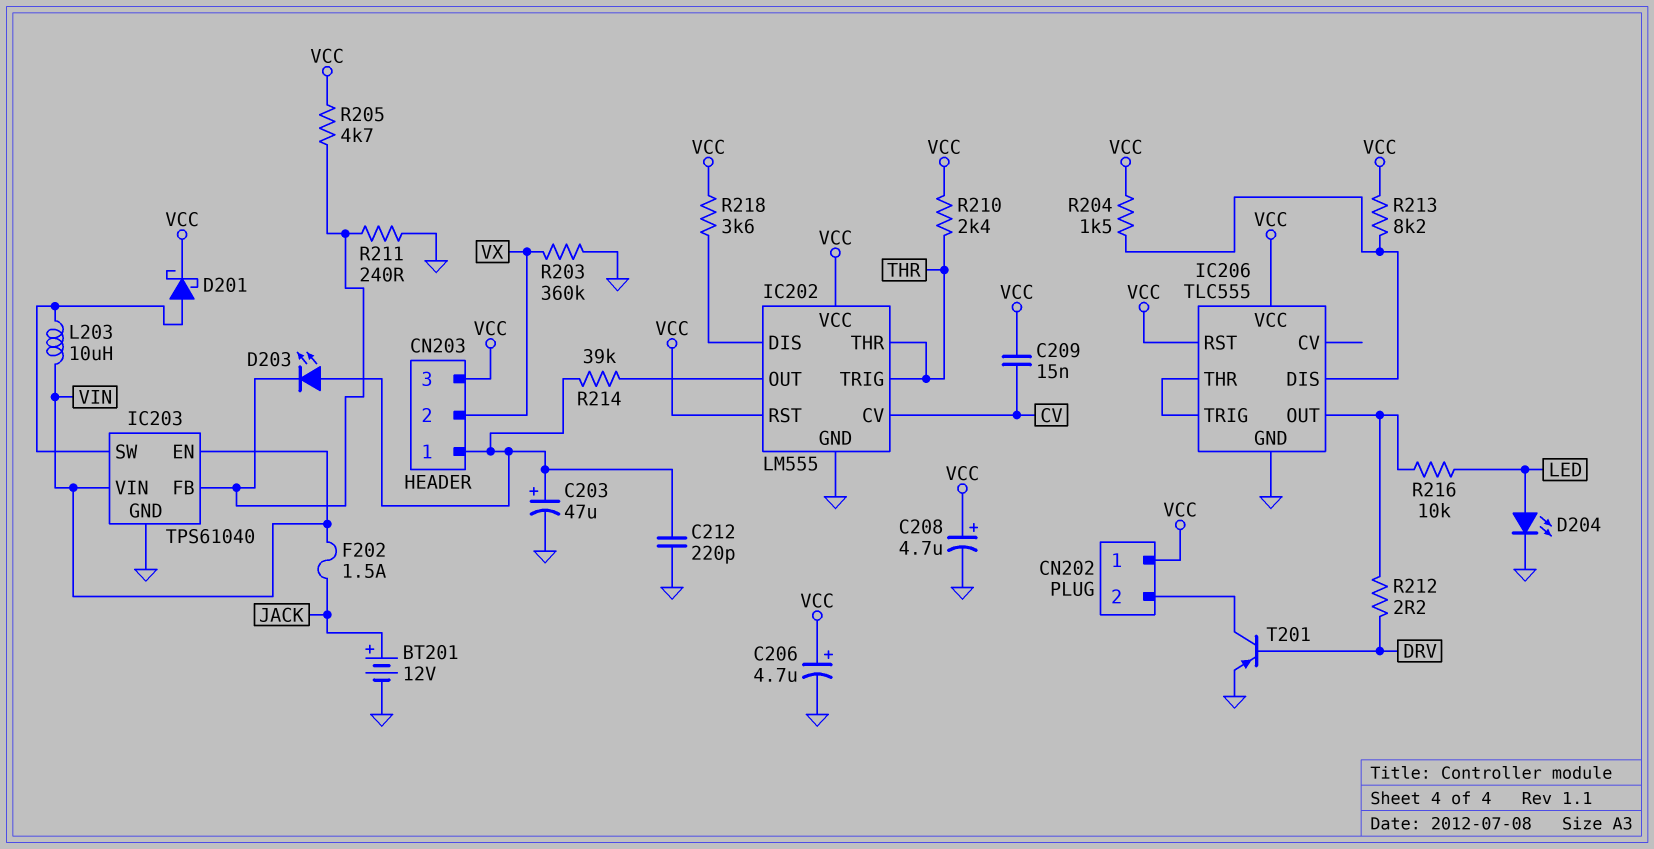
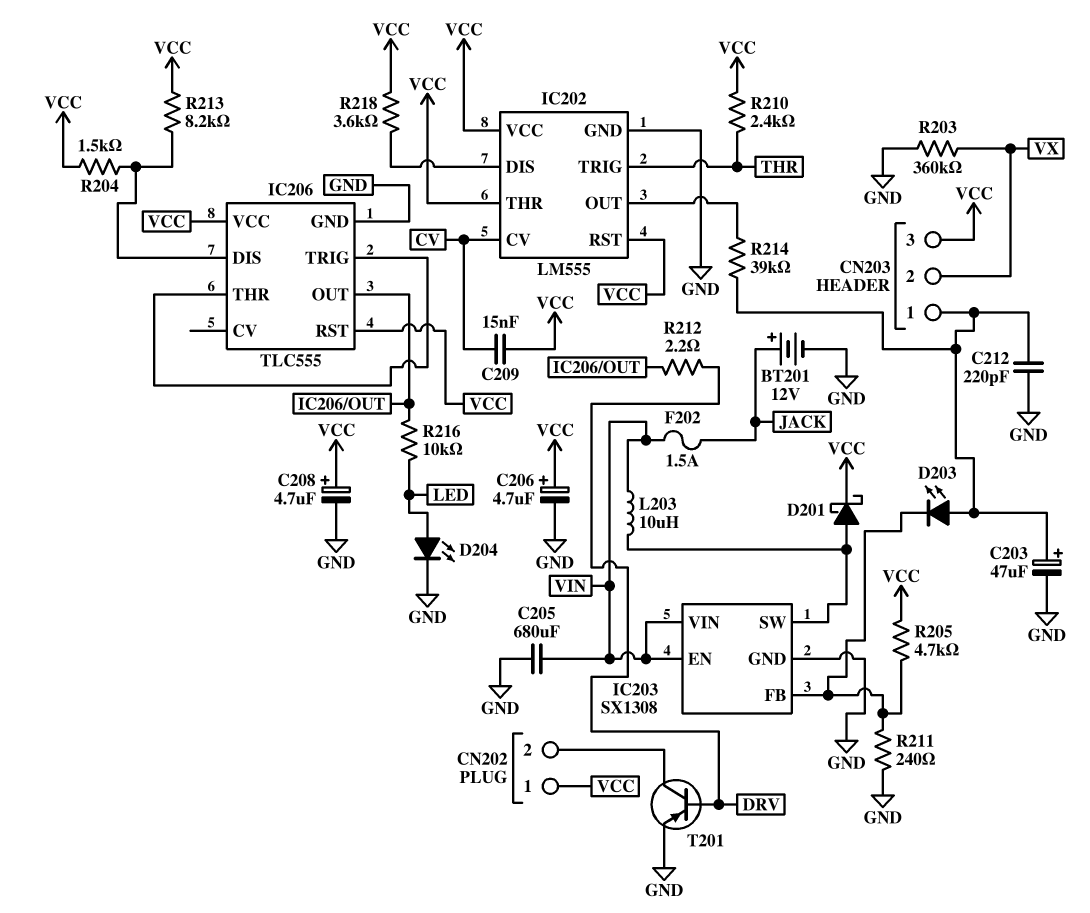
C205: none -> 680uF (GND, VIN)
IC202 pin THR: THR -> VCC
IC203: TPS61040 -> SX1308

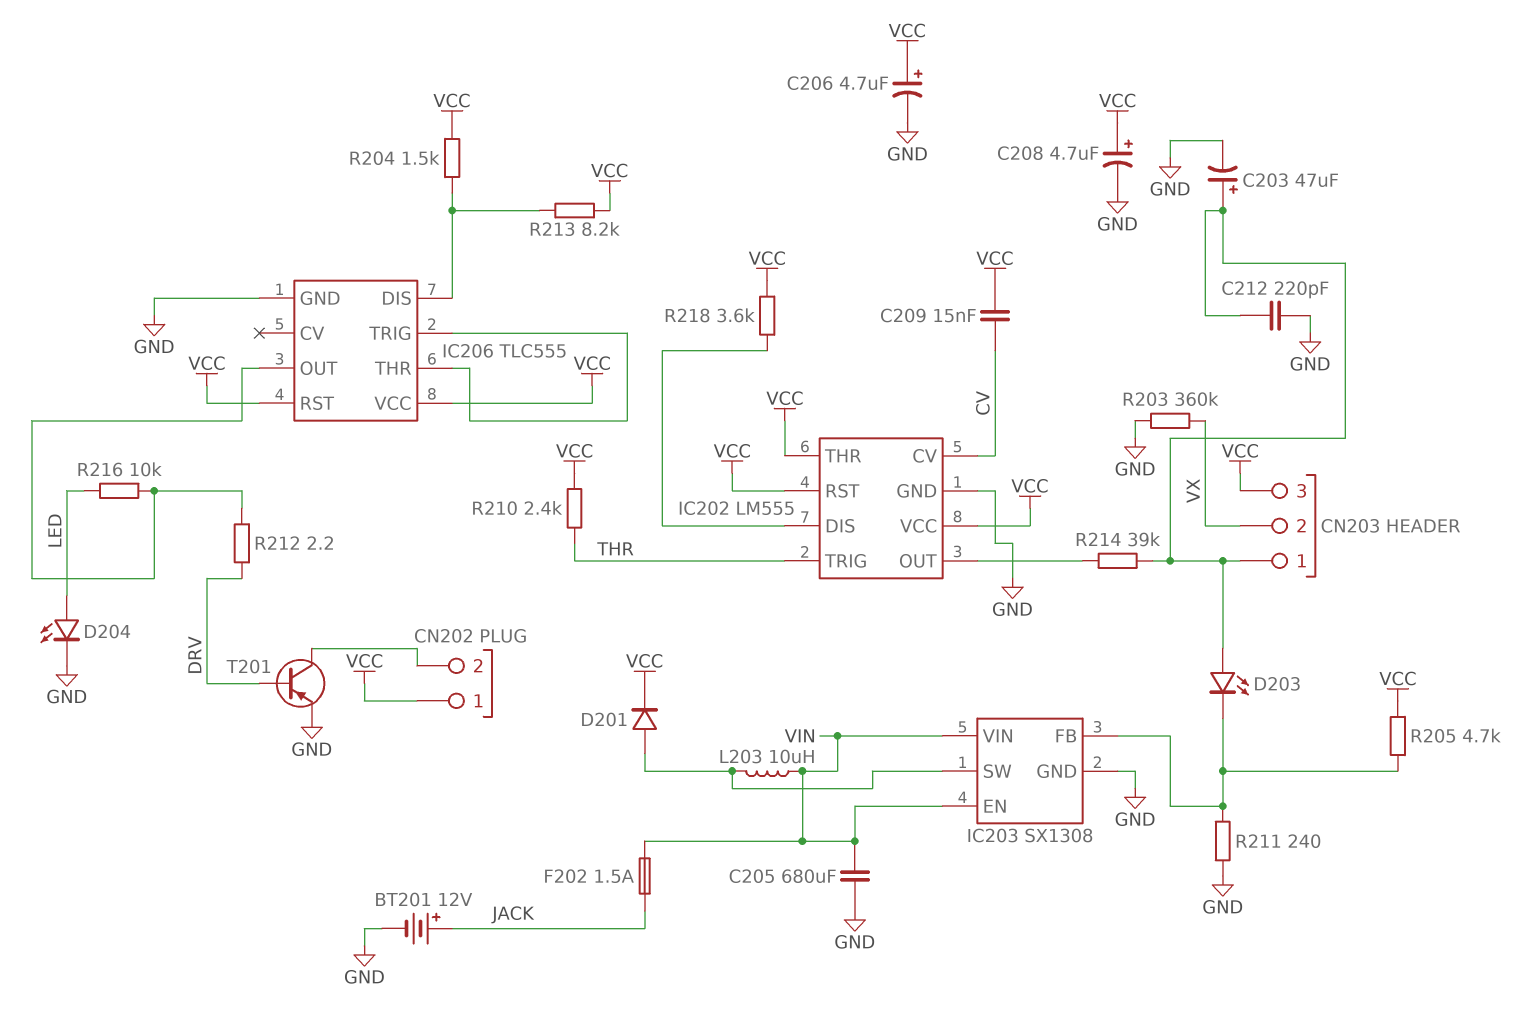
D201: schottky (A IC203/SW, K VCC) -> diode (A IC203/SW, K VCC)

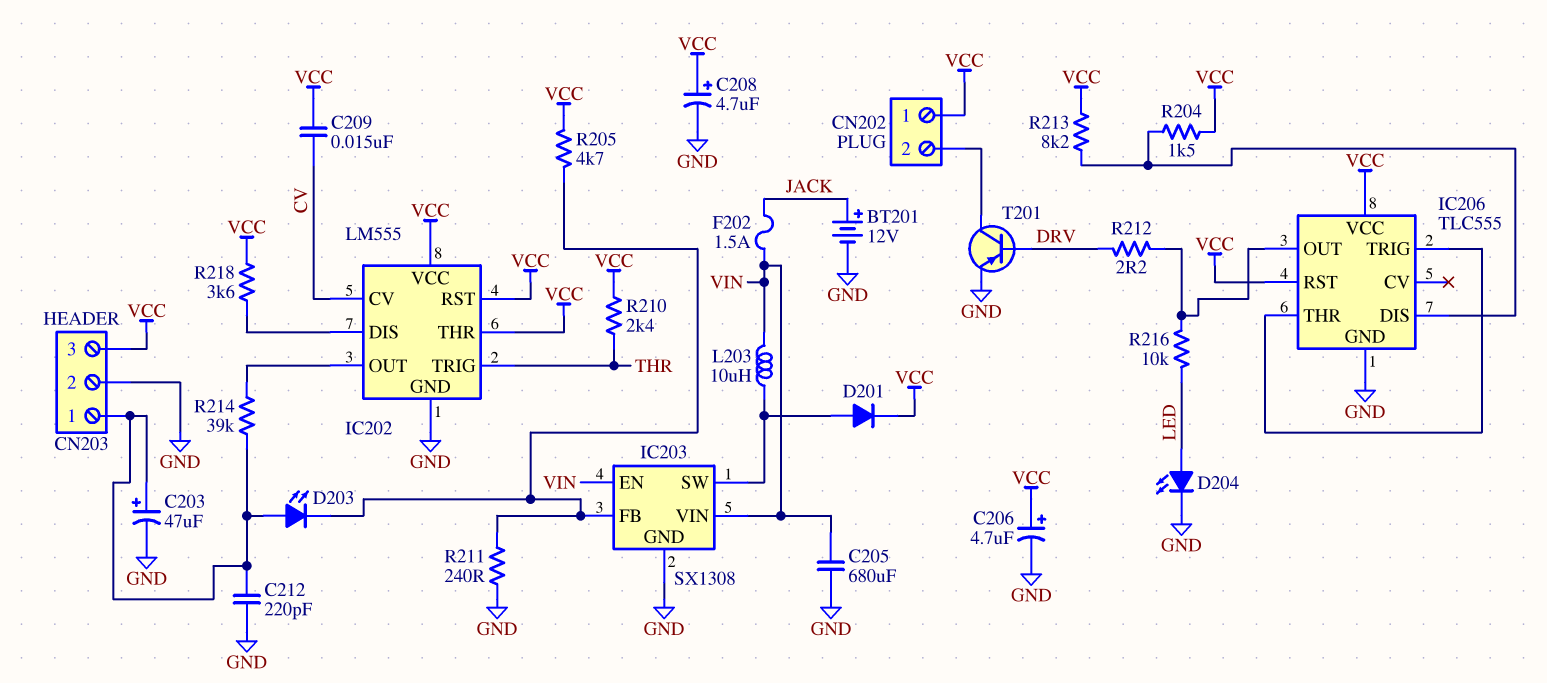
CN203 pin 2: VX -> GND
R203: 360k (GND, VX) -> none

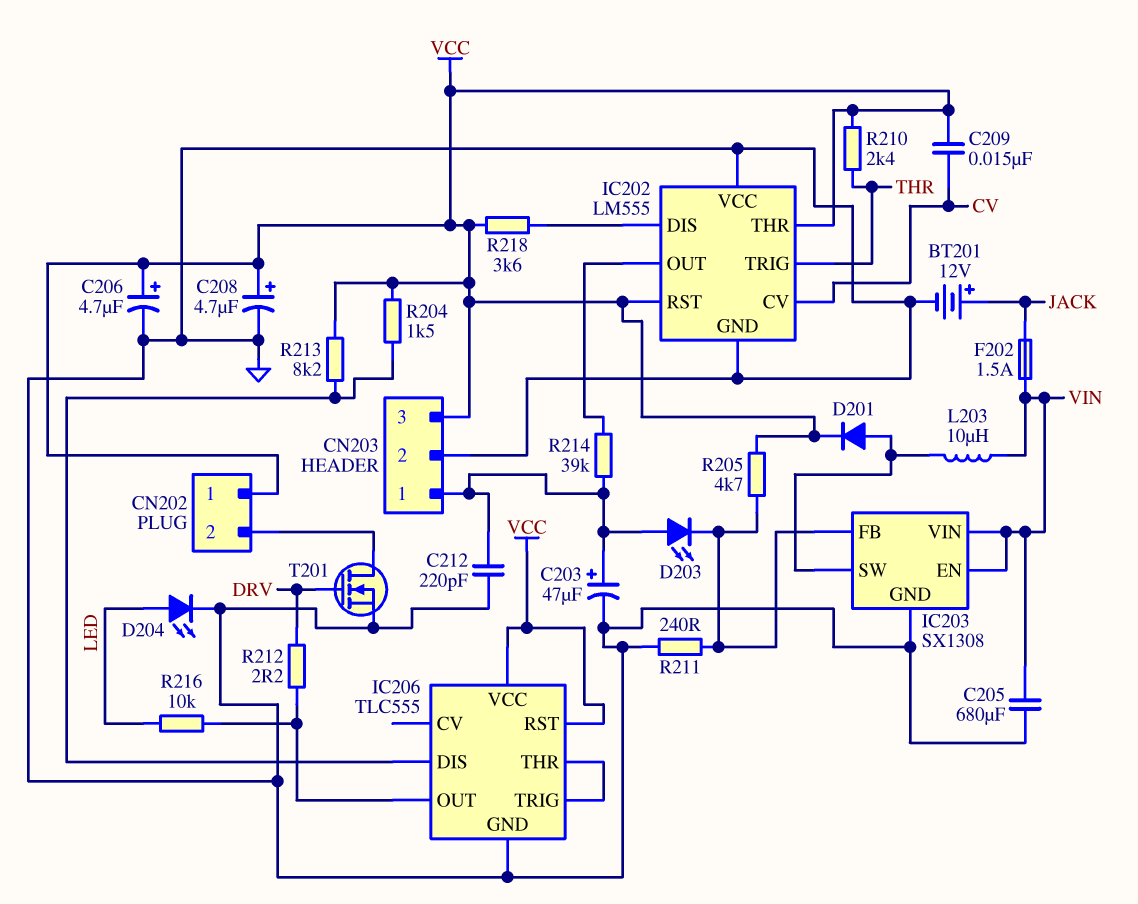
IC202 pin VCC: VCC -> GND
T201: PNP (B DRV, C CN202/2, E GND) -> NMOS (G DRV, D CN202/2, S GND)

